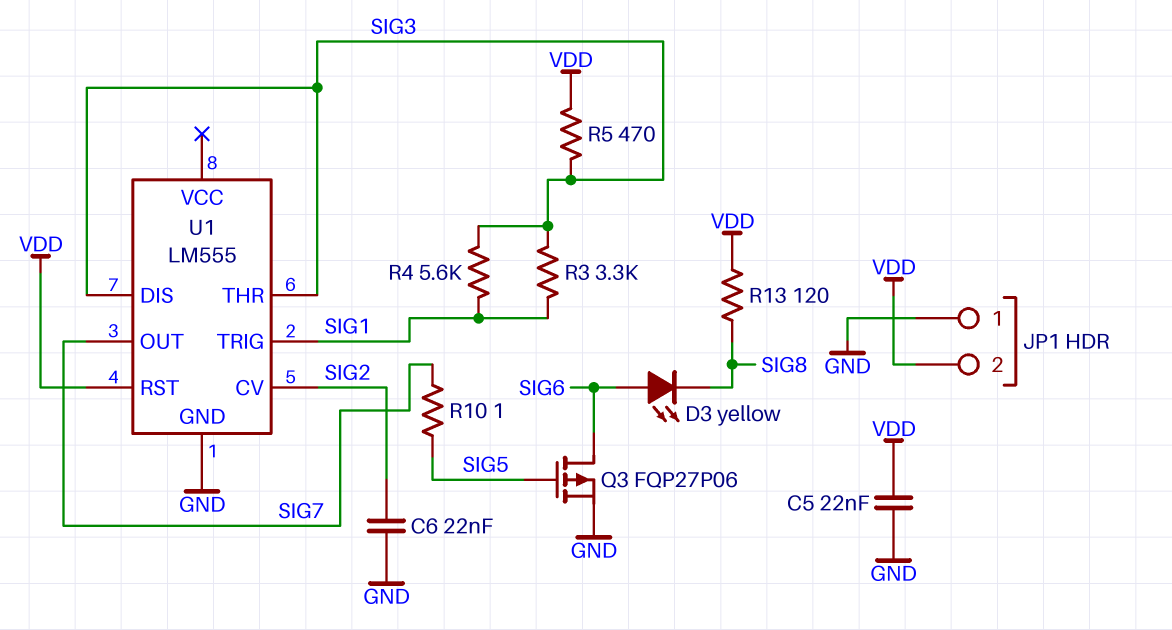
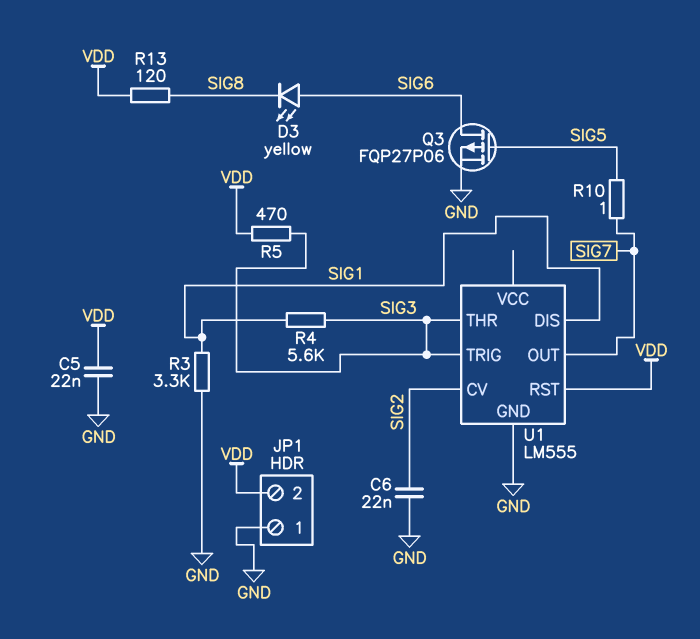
R3: 3.3k (SIG1, SIG3) -> 3.3k (GND, SIG1)
U1 pin DIS: SIG3 -> SIG1
U1 pin TRIG: SIG1 -> SIG3

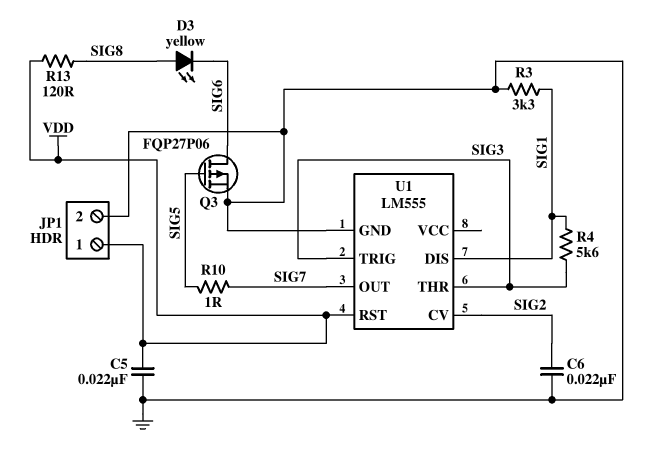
D3: LED yellow (A SIG6, K SIG8) -> LED yellow (A SIG8, K SIG6)
JP1 pin 1: GND -> VDD
JP1 pin 2: VDD -> GND
R5: 470 (SIG3, VDD) -> none

